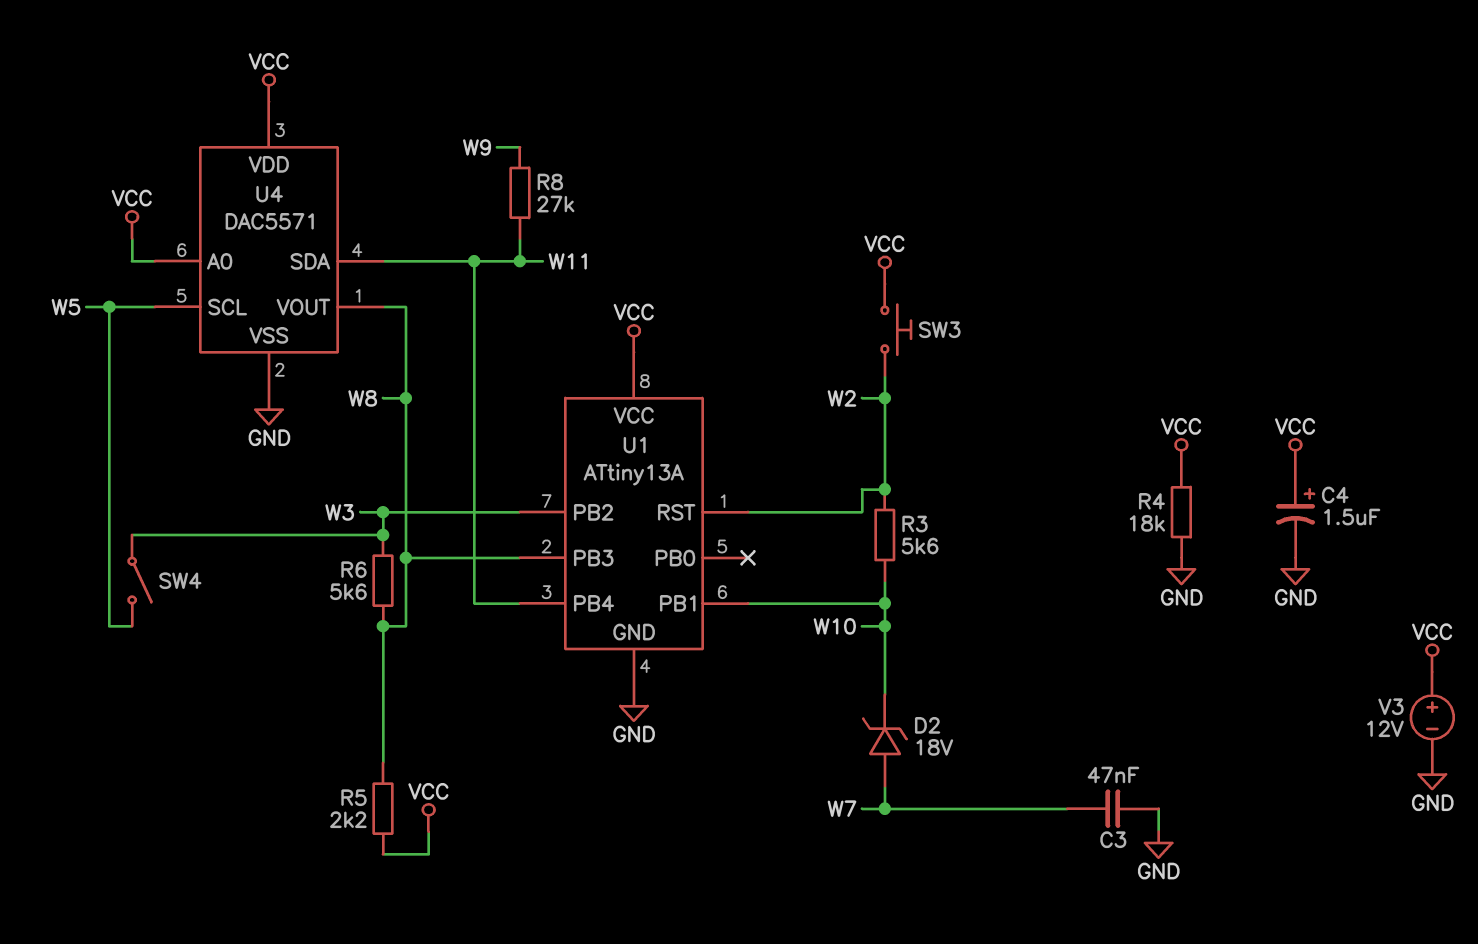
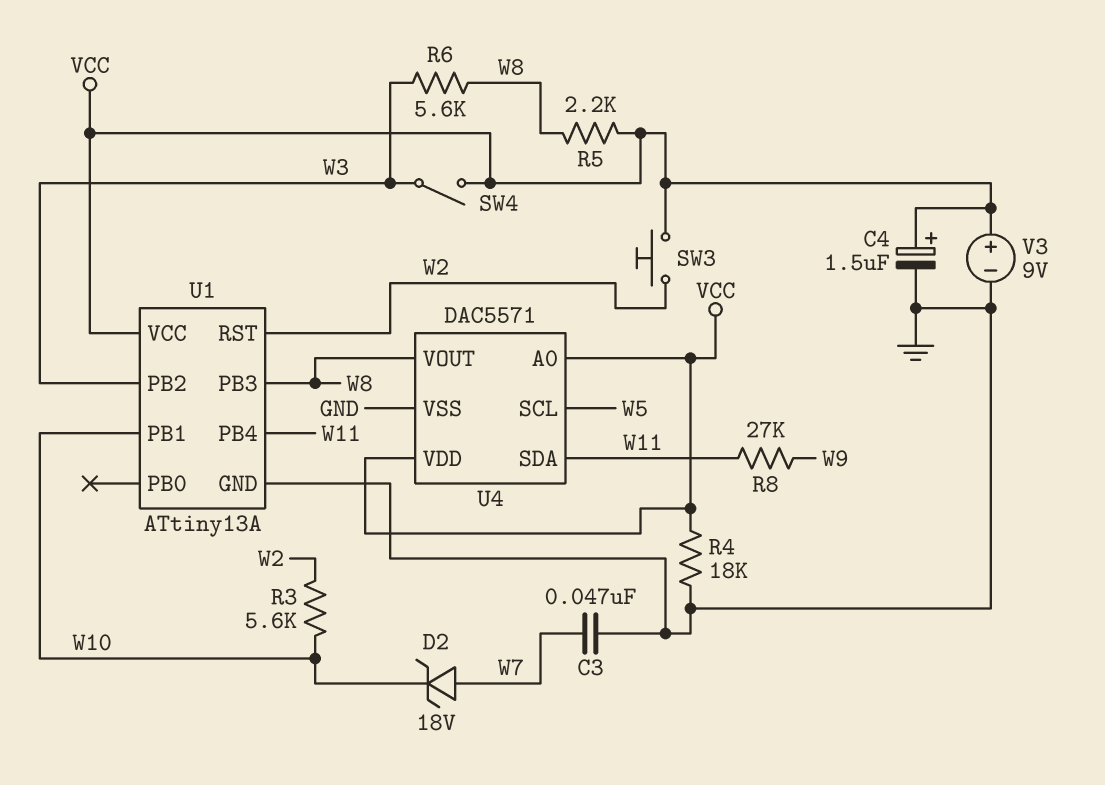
SW4: switch (W3, W5) -> switch (VCC, W3)
V3: 12V (plus VCC, minus GND) -> 9V (plus VCC, minus GND)

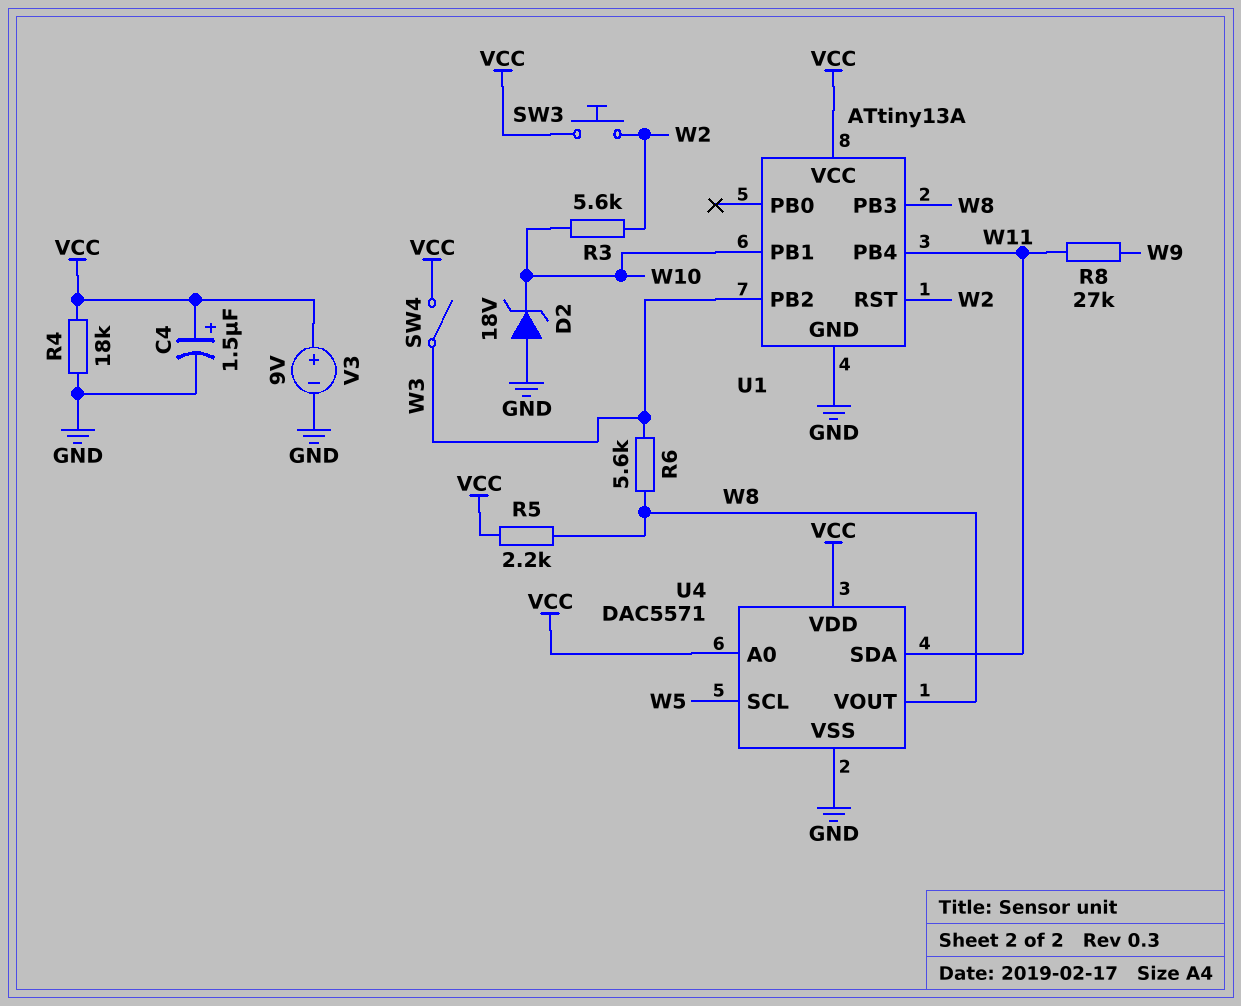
C3: 47nF (GND, W7) -> none
D2: zener 18V (A W7, K W10) -> zener 18V (A GND, K W10)

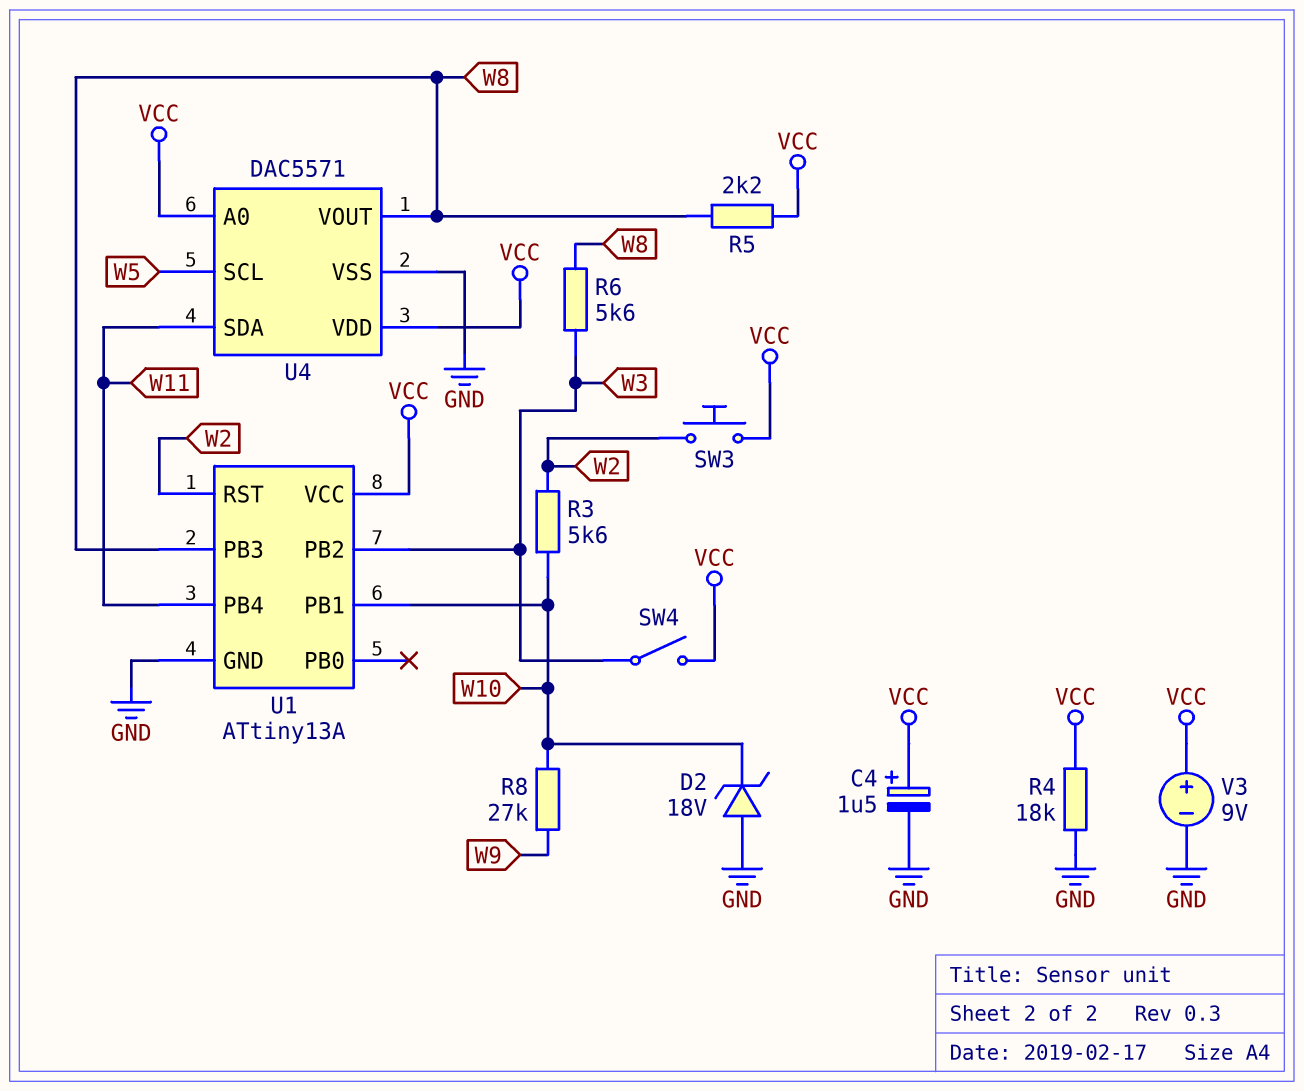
R8: 27k (W9, W11) -> 27k (W9, W10)

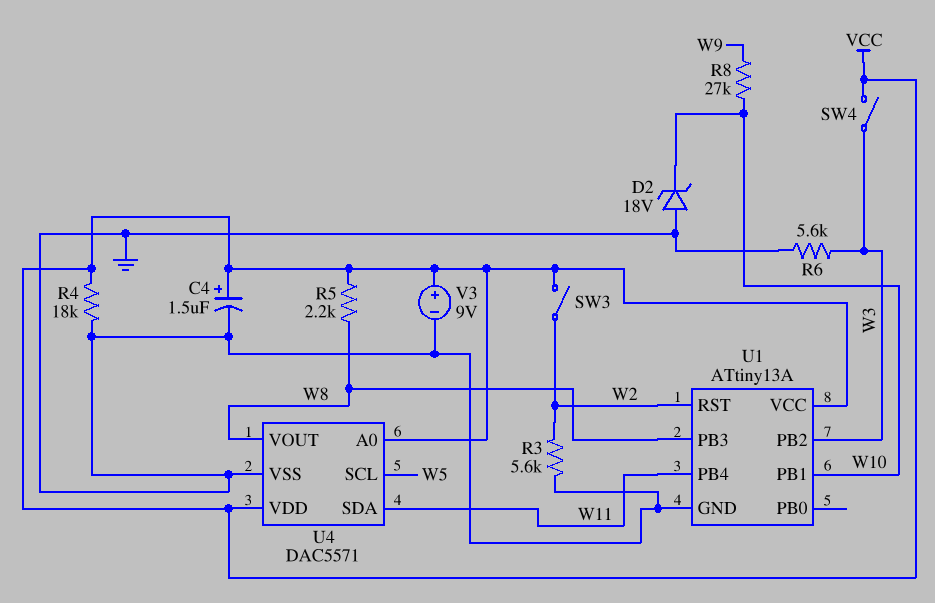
R3: 5.6k (W2, W10) -> 5.6k (GND, W2)
R6: 5.6k (W3, W8) -> 5.6k (GND, W3)
SW3: button (VCC, W2) -> switch (VCC, W2)

